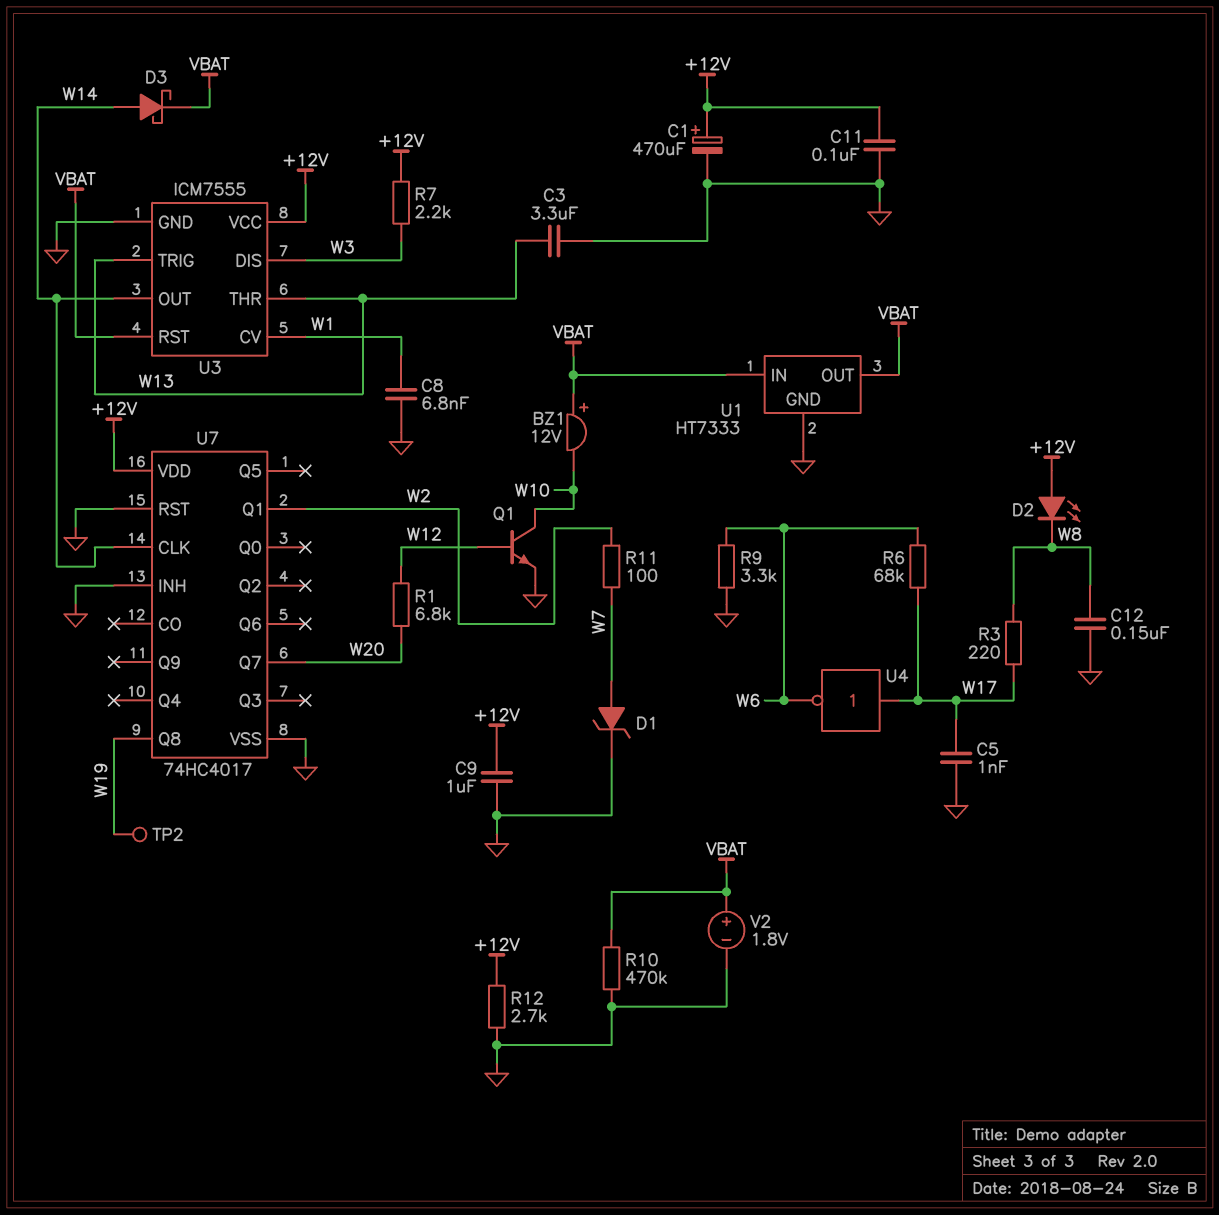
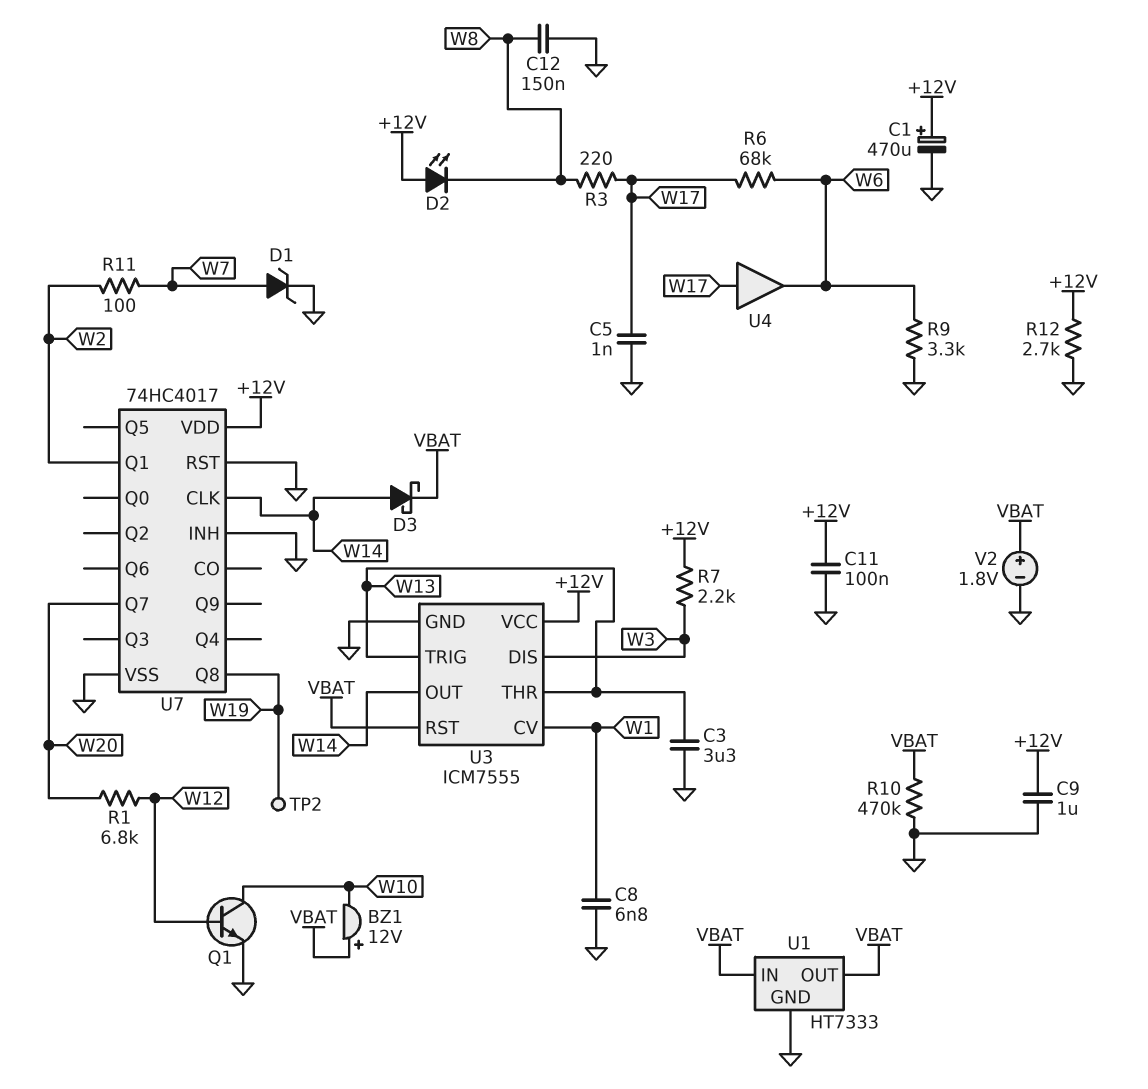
U4: NOT (in W17, out W6) -> buffer (in W17, out W6)

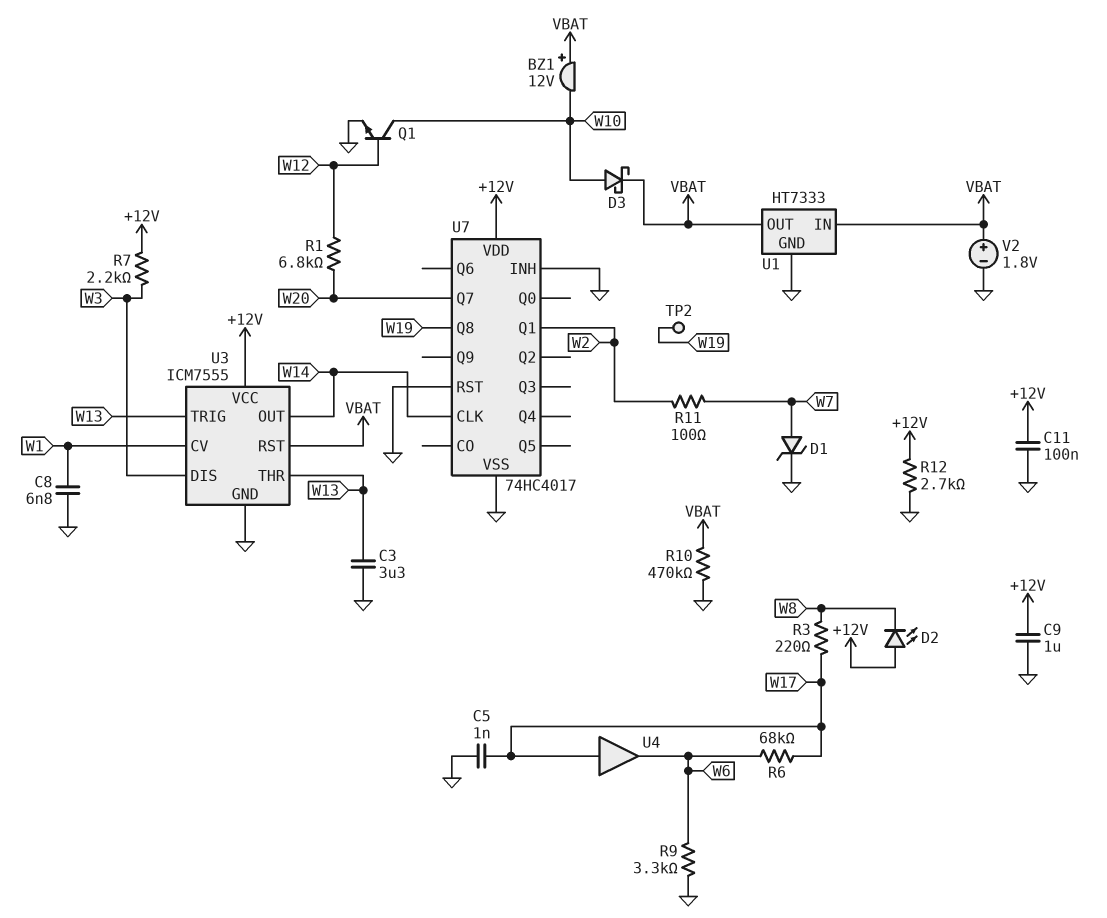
C1: 470uF (plus +12V, minus GND) -> none
C12: 150nF (GND, W8) -> none
D3: schottky (A W14, K VBAT) -> schottky (A W10, K VBAT)

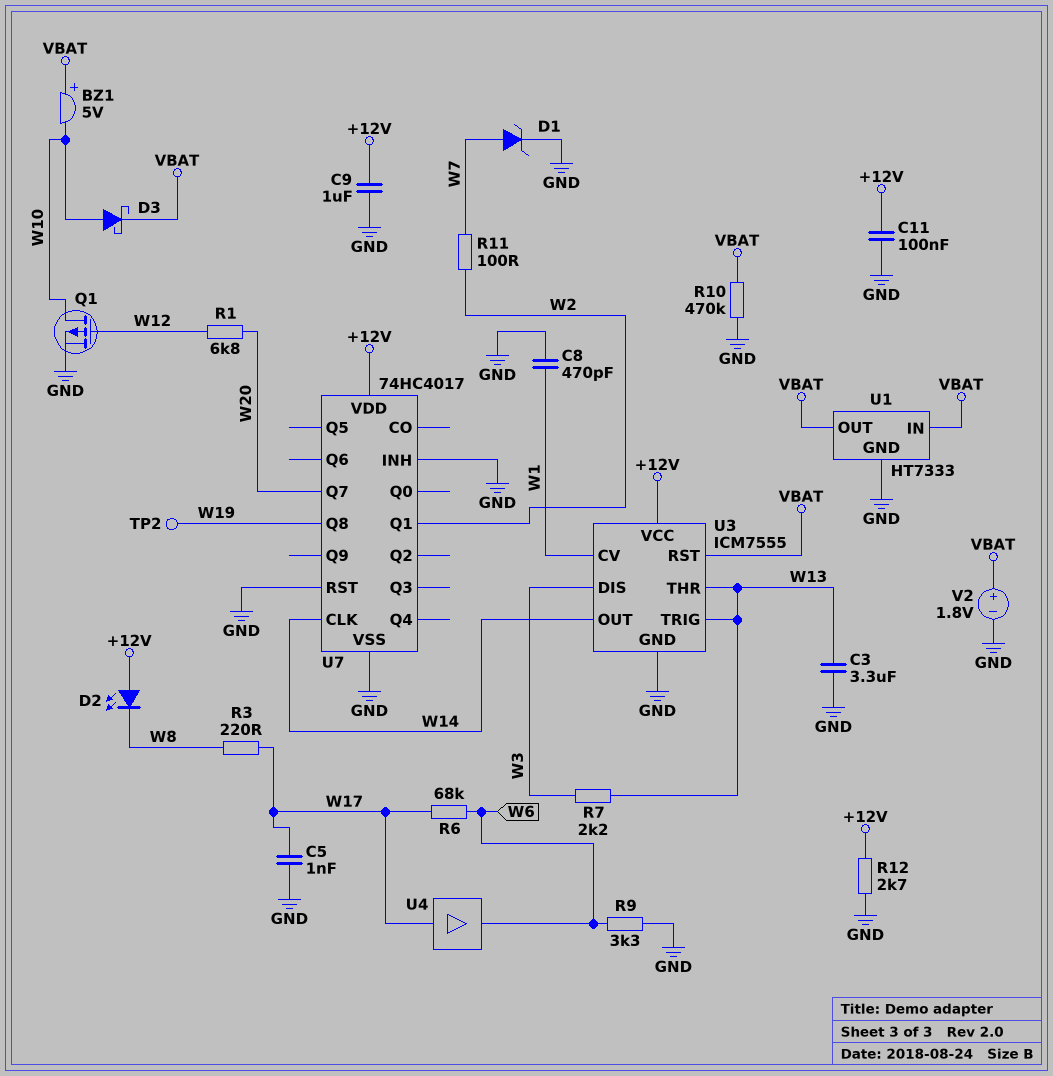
BZ1: buzzer 12V (plus VBAT, minus W10) -> buzzer 5V (plus VBAT, minus W10)
C8: 6.8nF (GND, W1) -> 470pF (GND, W1)
Q1: NPN (B W12, C W10, E GND) -> PMOS (G W12, D W10, S GND)
R7: 2.2k (+12V, W3) -> 2.2k (W3, W13)

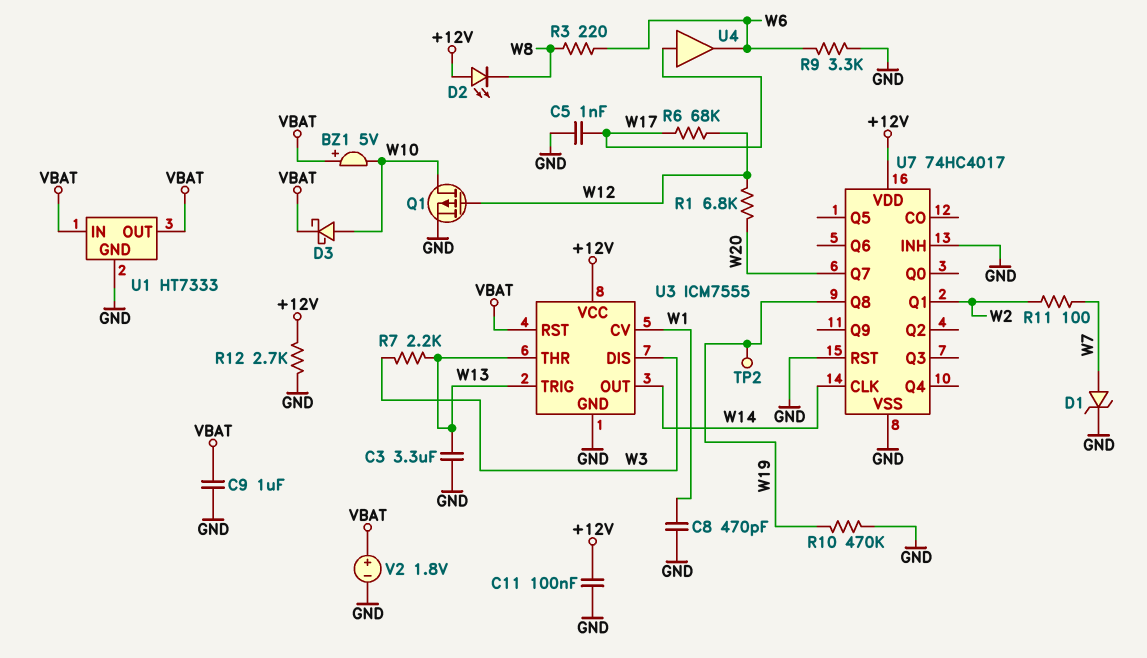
C9: 1uF (+12V, GND) -> 1uF (GND, VBAT)
R3: 220 (W8, W17) -> 220 (W6, W8)
R6: 68k (W6, W17) -> 68k (W12, W17)
R10: 470k (GND, VBAT) -> 470k (GND, W19)

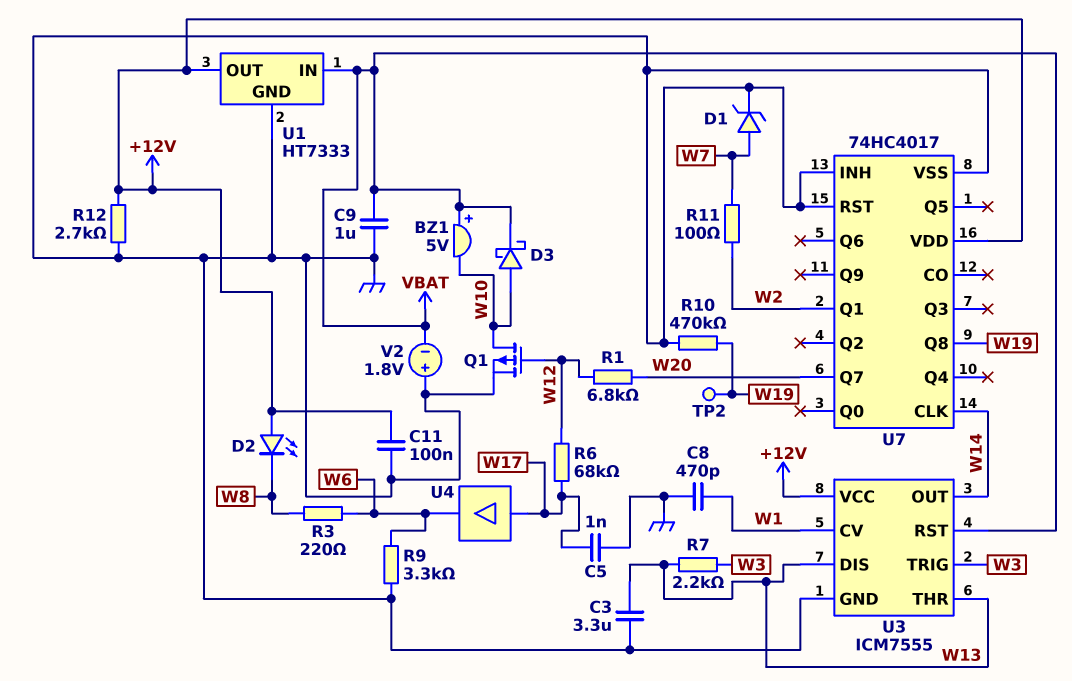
U1 pin OUT: VBAT -> +12V
U3 pin DIS: W3 -> W13
U3 pin TRIG: W13 -> W3
V2: 1.8V (plus VBAT, minus GND) -> 1.8V (plus GND, minus VBAT)

